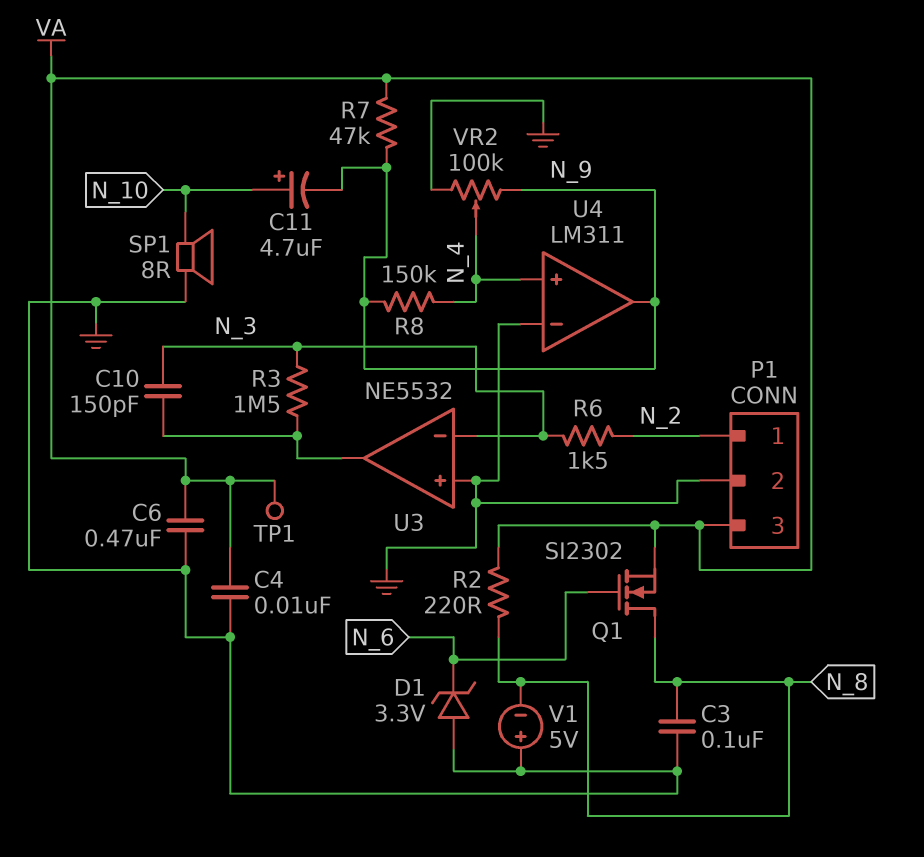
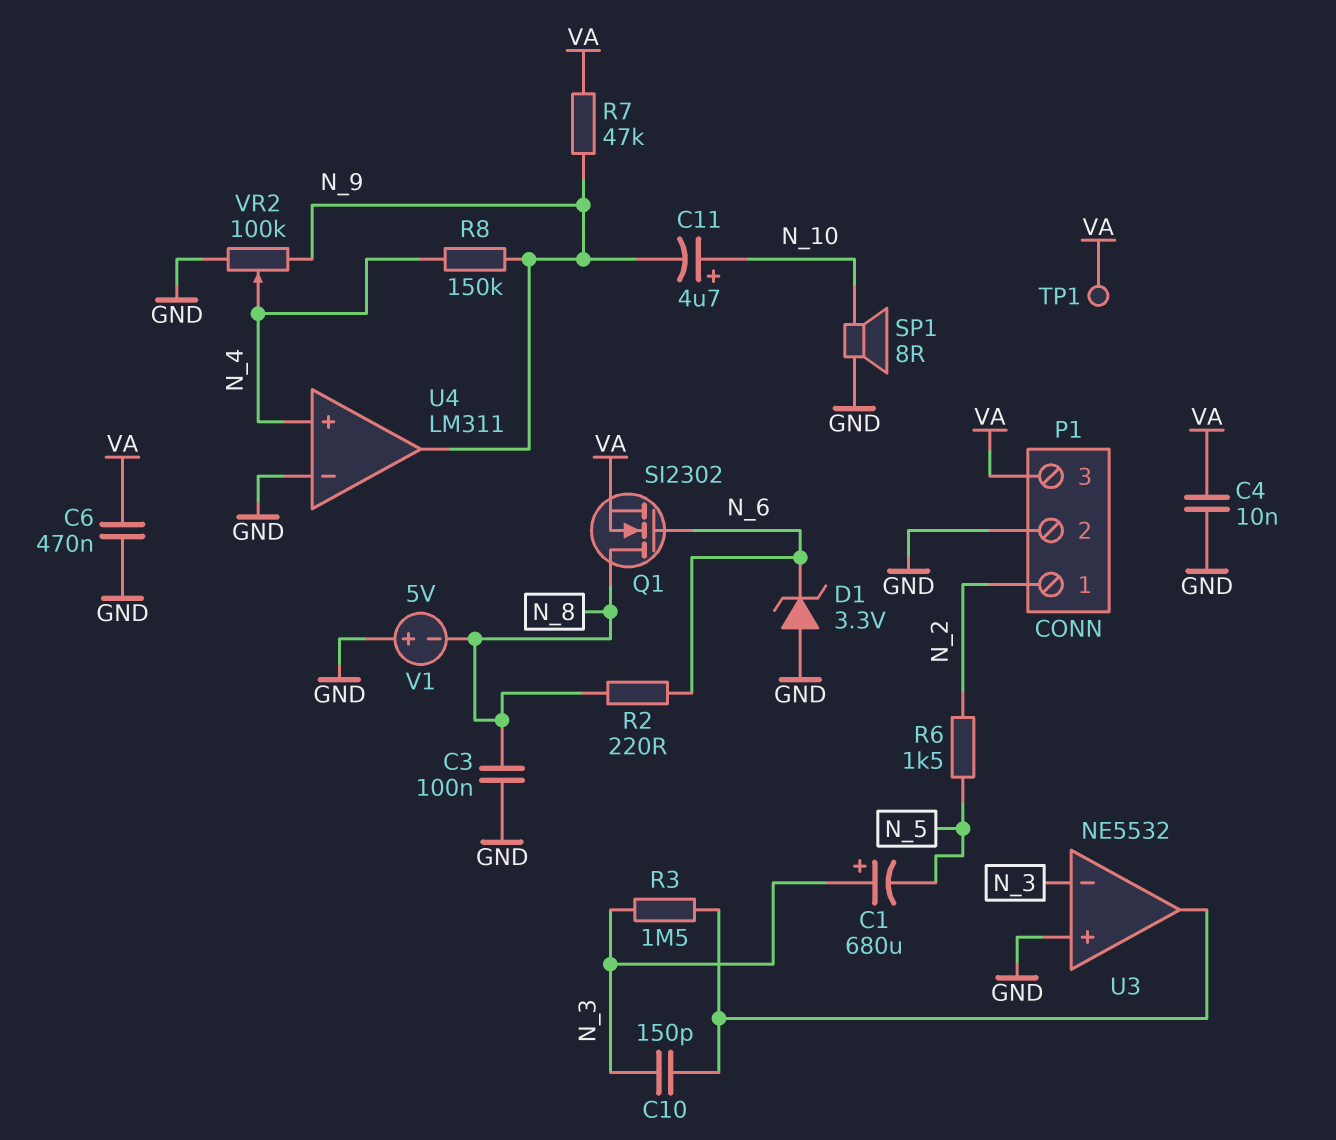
C1: none -> 680uF (plus N_3, minus N_5)
R2: 220 (N_8, VA) -> 220 (N_6, N_8)
R6: 1.5k (N_2, N_3) -> 1.5k (N_2, N_5)

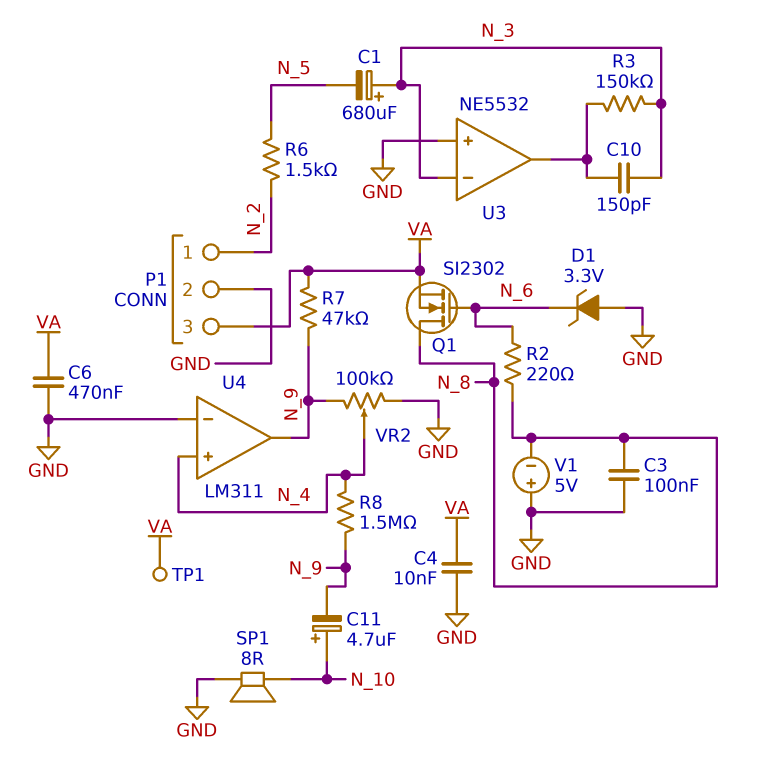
R3: 1.5M (N_3, U3/out) -> 150k (N_3, U3/out)
R8: 150k (N_4, N_9) -> 1.5M (N_4, N_9)

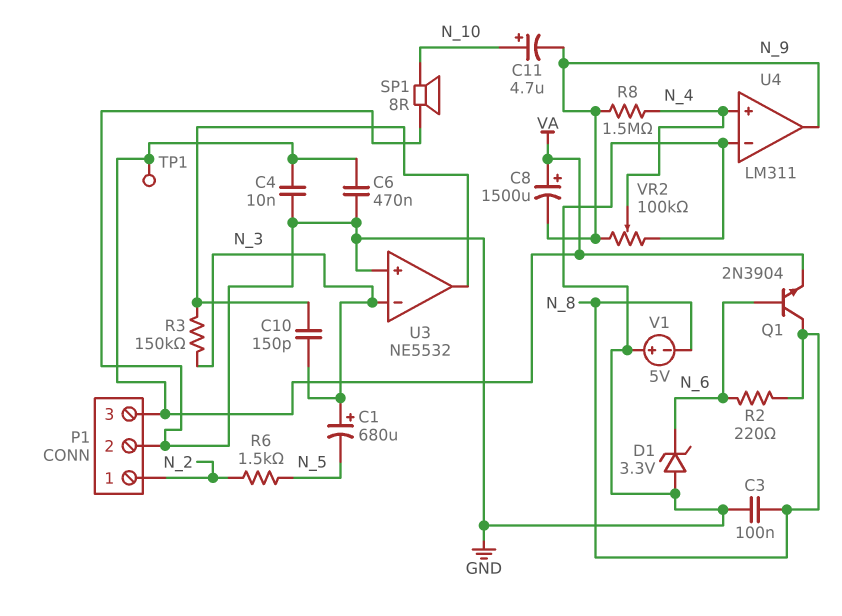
C8: none -> 1500uF (plus VA, minus N_9)
Q1: NMOS SI2302 (G N_6, D N_8, S VA) -> NPN 2N3904 (B N_6, C N_8, E VA)
R7: 47k (N_9, VA) -> none

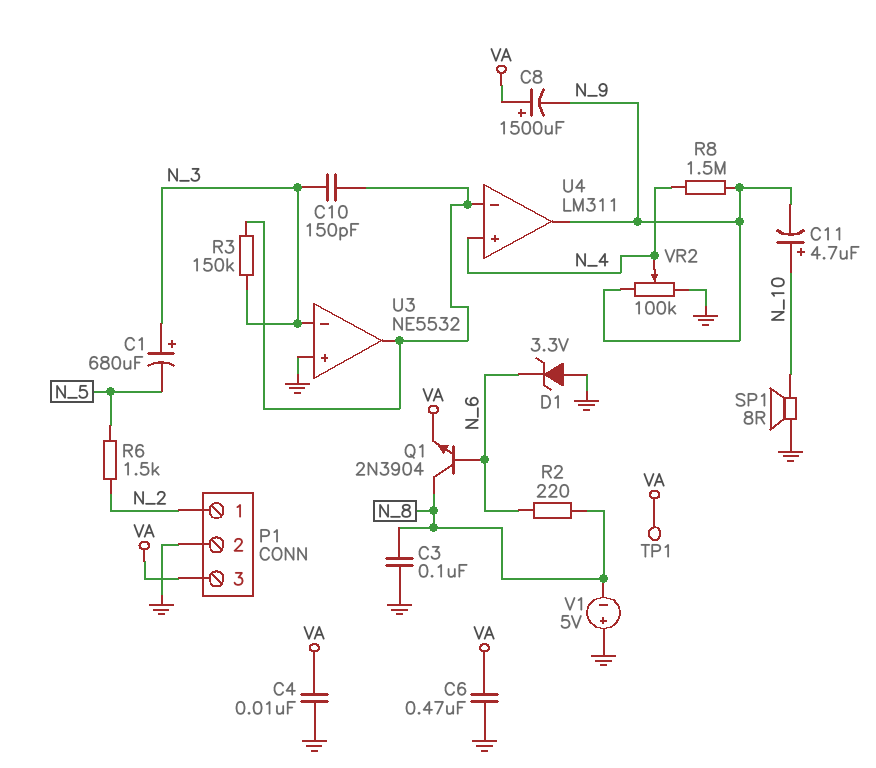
U4 pin in-: GND -> U3/out

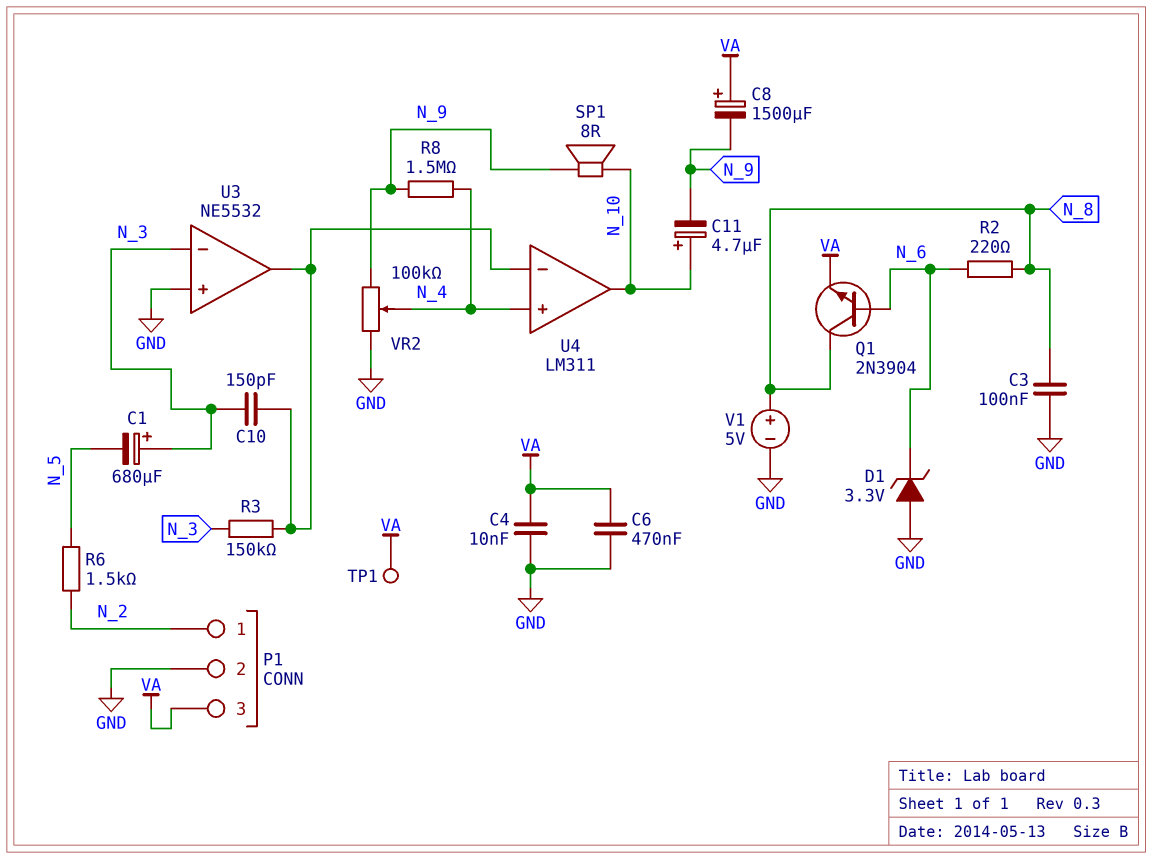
SP1: speaker 8R (GND, N_10) -> speaker 8R (N_9, N_10)
U4 pin out: N_9 -> N_10
V1: 5V (plus GND, minus N_8) -> 5V (plus N_8, minus GND)

